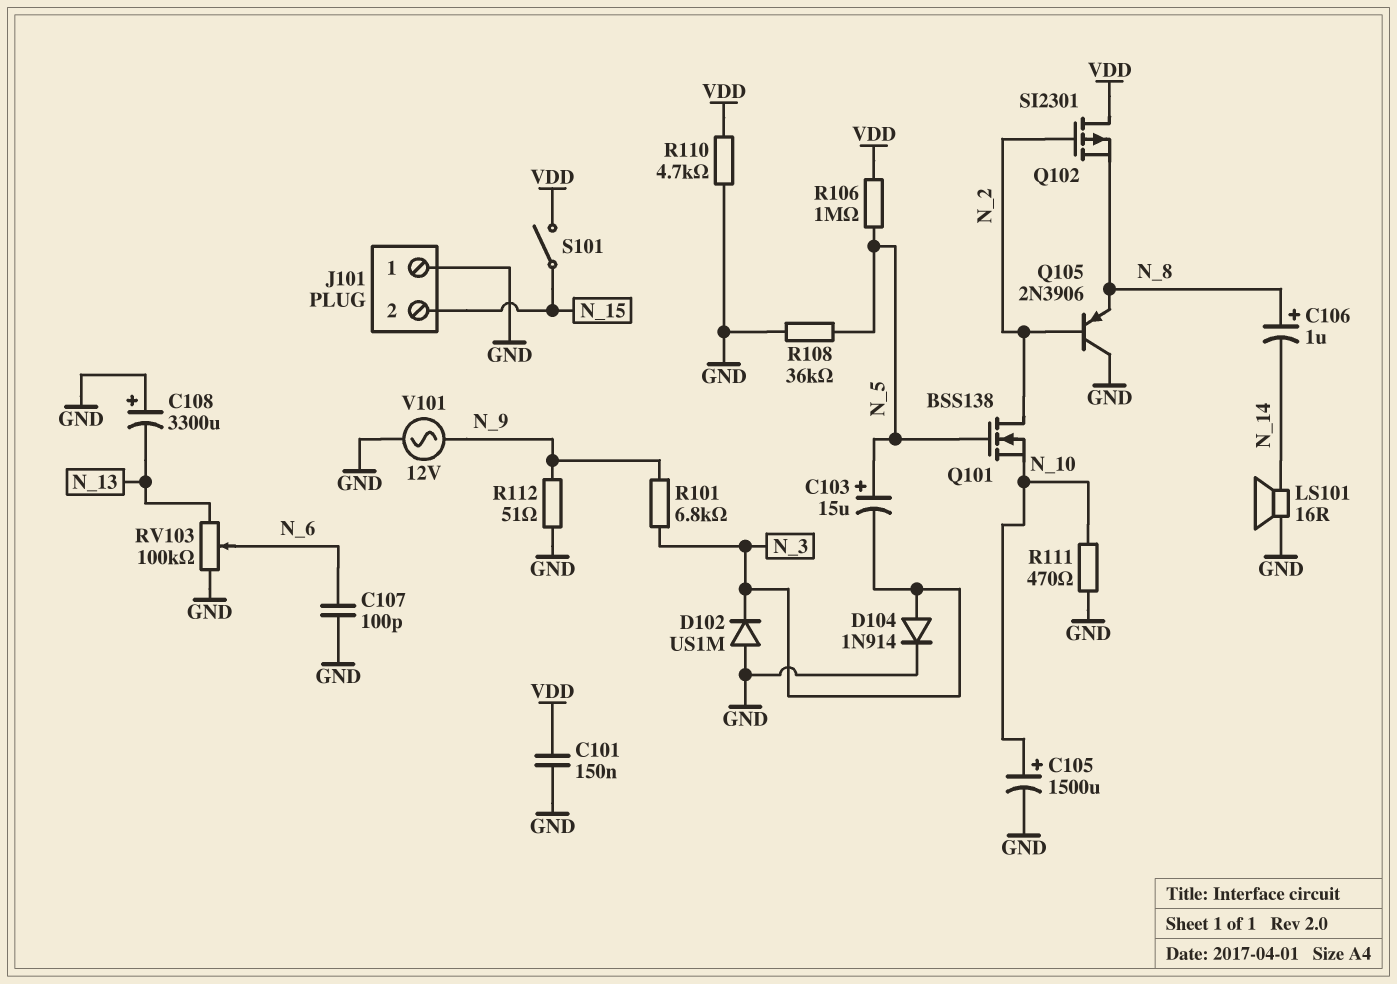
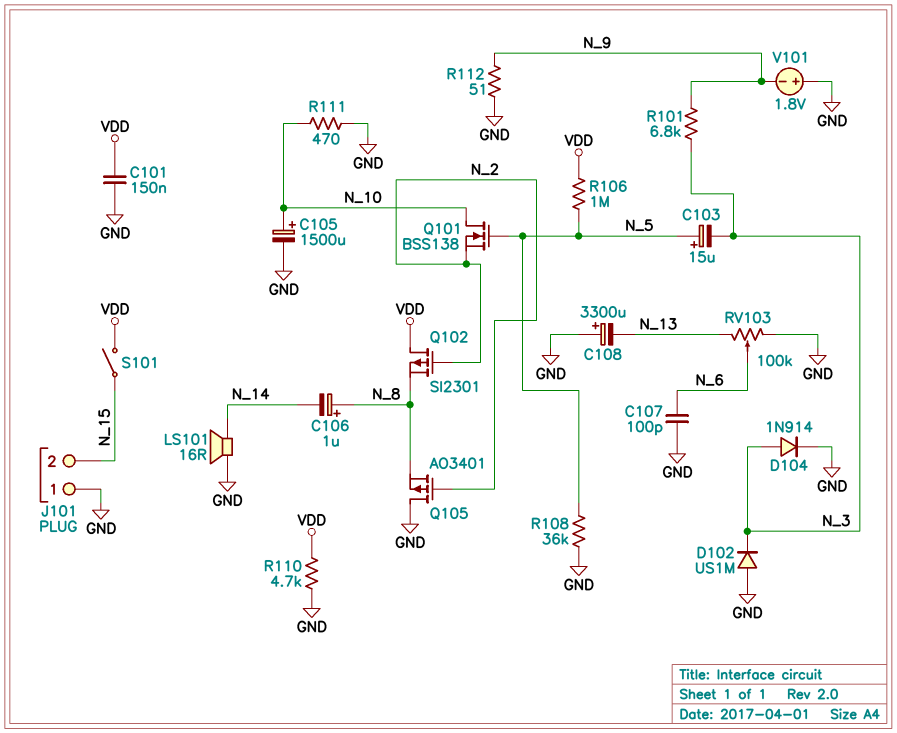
Q101: NMOS BSS138 (G N_5, D N_2, S N_10) -> NMOS BSS138 (G N_5, D N_10, S N_2)
Q105: PNP 2N3906 (B N_2, C GND, E N_8) -> PMOS AO3401 (G N_2, D GND, S N_8)
V101: AC 12V (GND, N_9) -> 1.8V (plus GND, minus N_9)

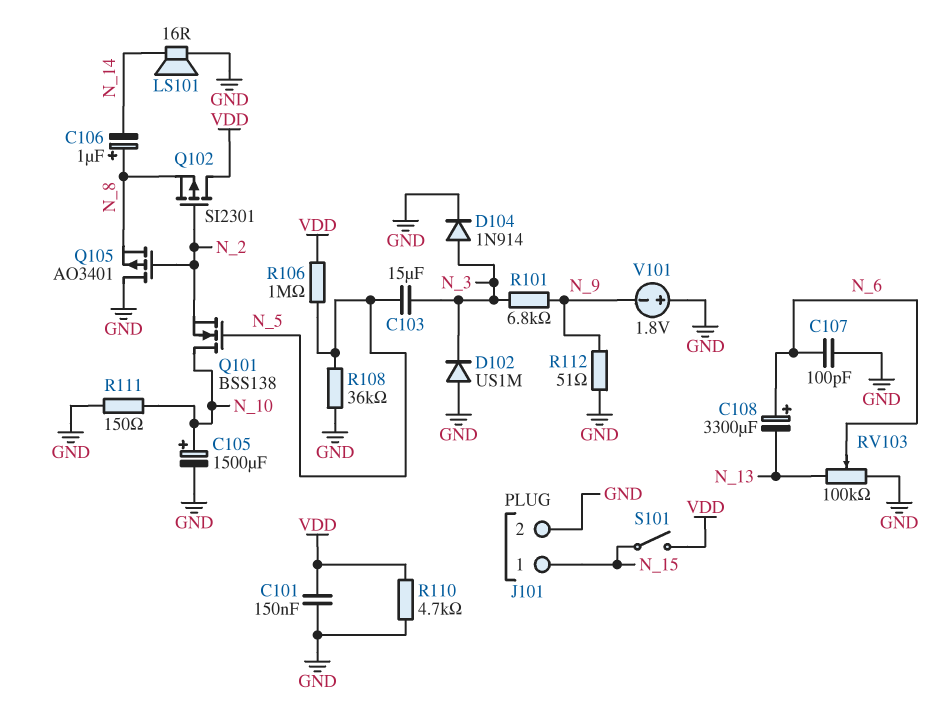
C103: 15uF (plus N_5, minus N_3) -> 15uF (N_3, N_5)
C108: 3300uF (plus GND, minus N_13) -> 3300uF (plus N_6, minus N_13)
J101 pin 1: GND -> N_15
J101 pin 2: N_15 -> GND
R111: 470 (GND, N_10) -> 150 (GND, N_10)

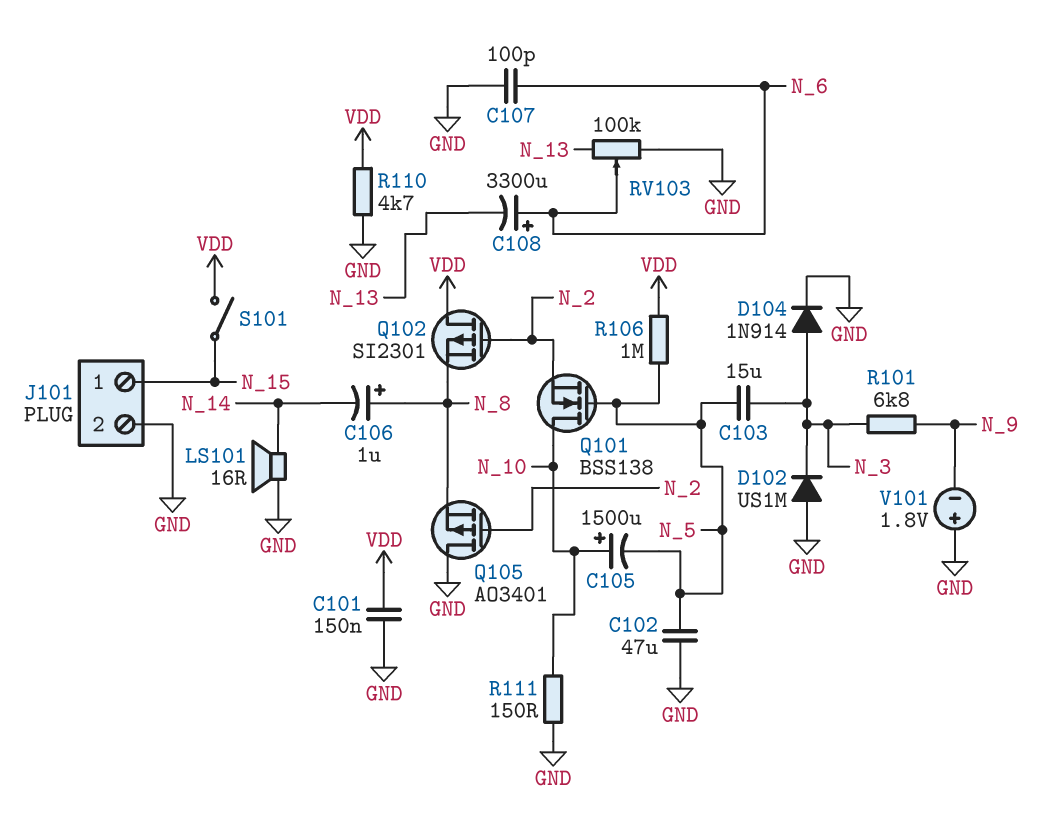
C102: none -> 47uF (GND, N_5)
C105: 1500uF (plus N_10, minus GND) -> 1500uF (plus N_10, minus N_5)
R108: 36k (GND, N_5) -> none
R112: 51 (GND, N_9) -> none

